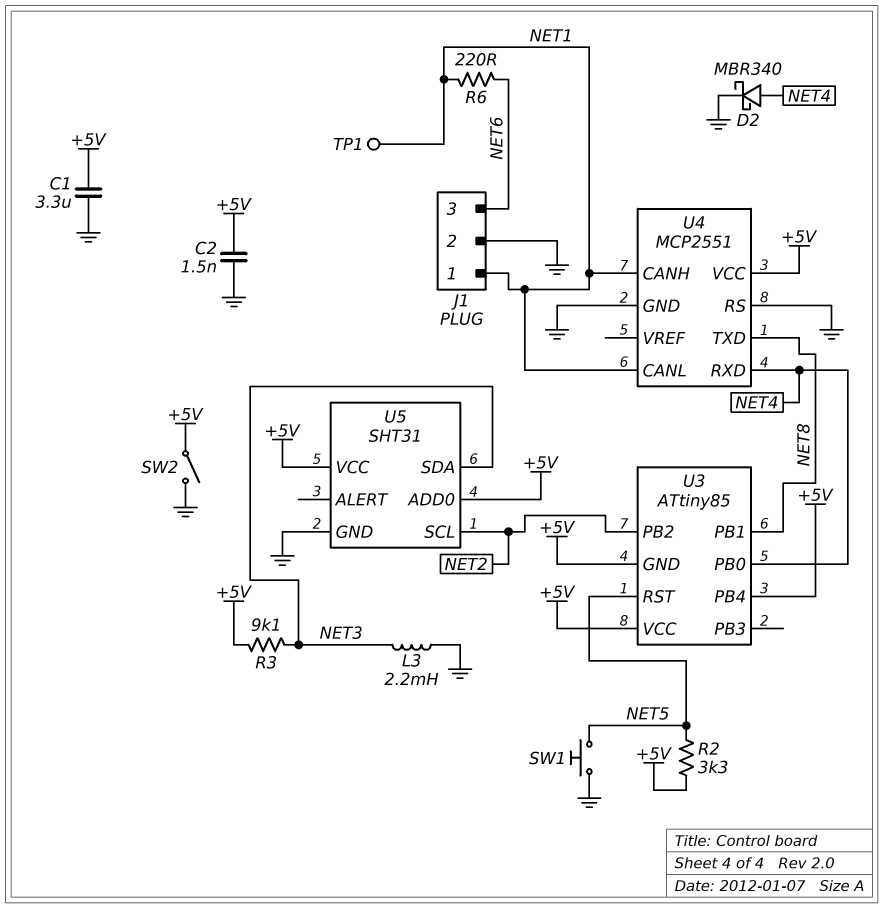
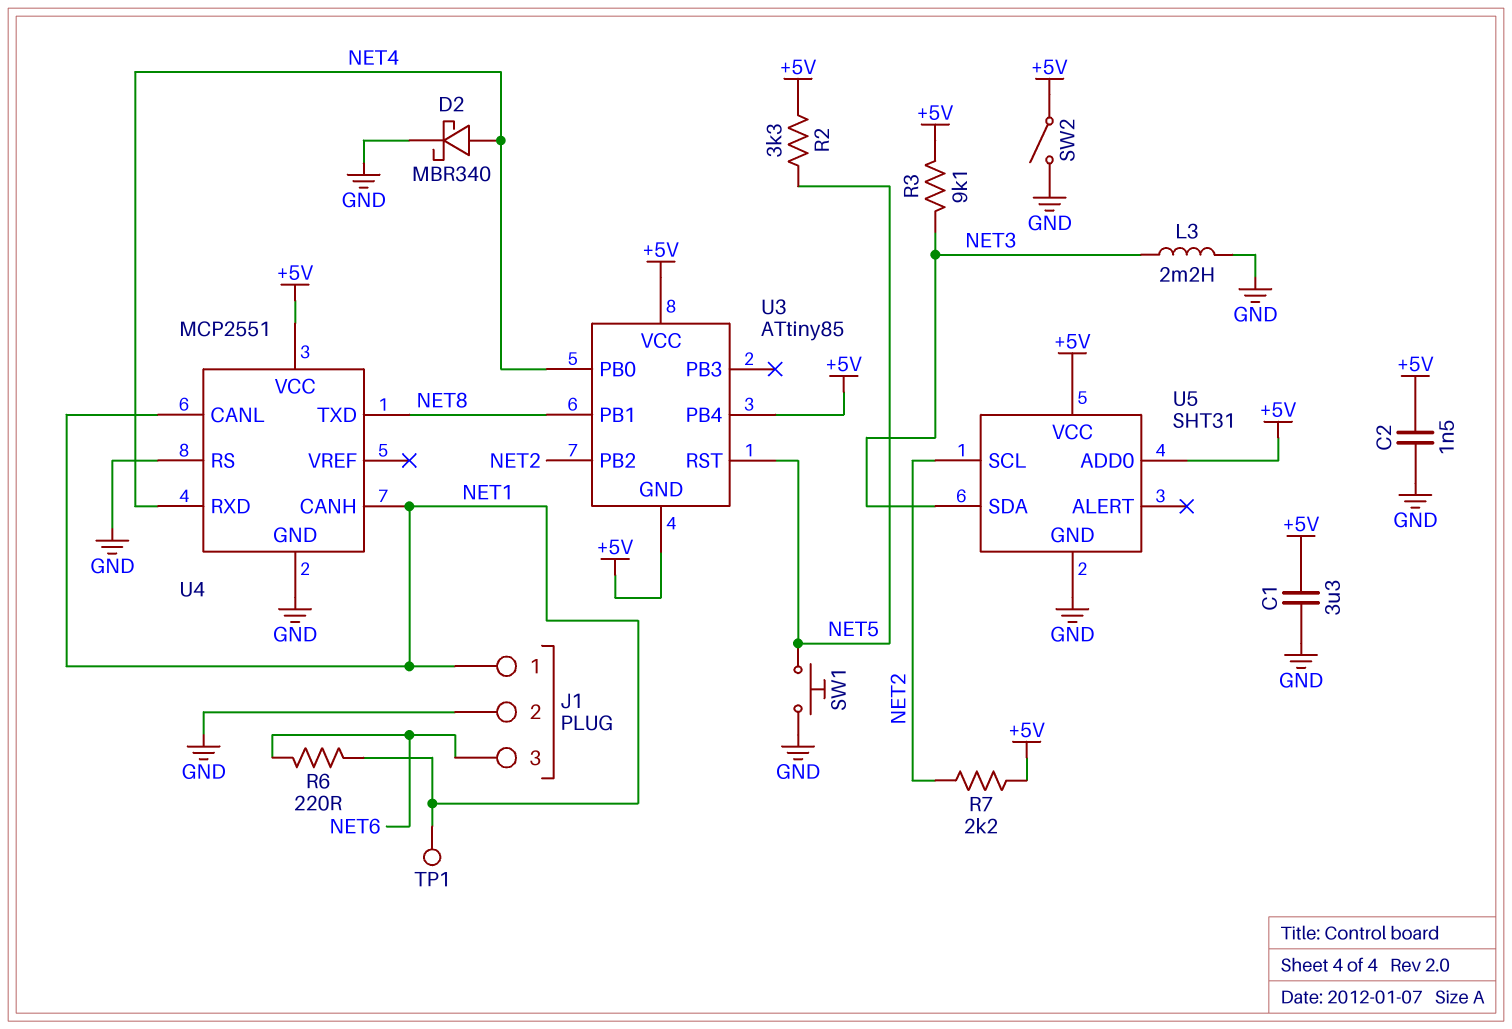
R7: none -> 2.2k (+5V, NET2)

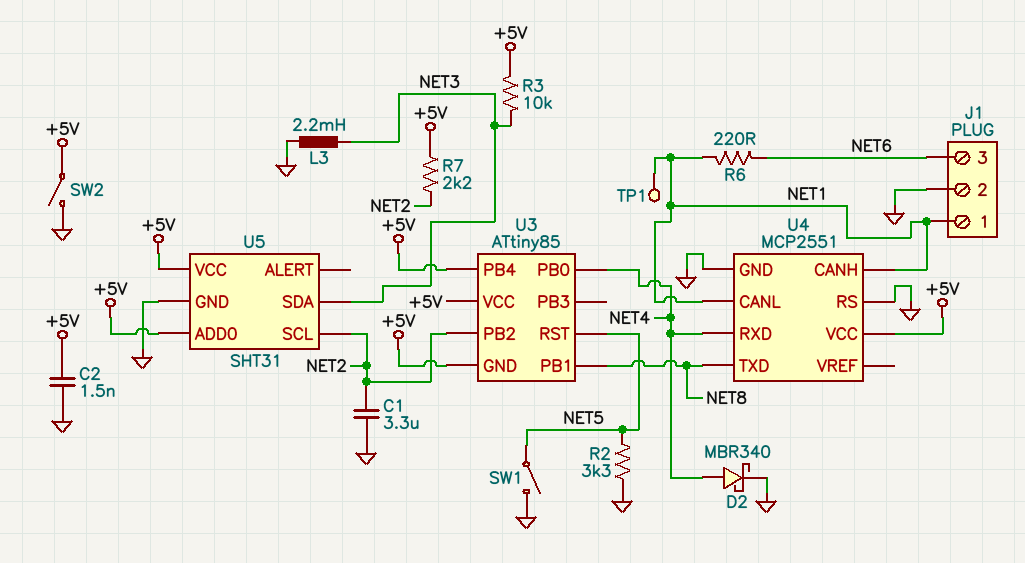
C1: 3.3uF (+5V, GND) -> 3.3uF (GND, NET2)
R2: 3.3k (+5V, NET5) -> 3.3k (GND, NET5)
R3: 9.1k (+5V, NET3) -> 10k (+5V, NET3)
SW1: button (GND, NET5) -> switch (GND, NET5)

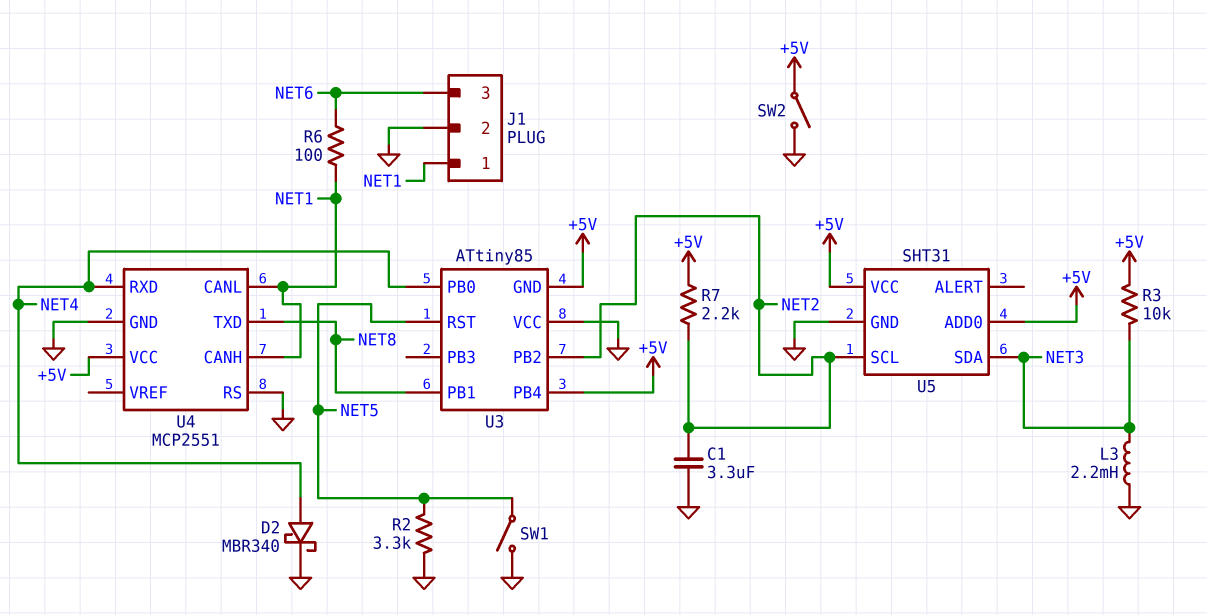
C2: 1.5nF (+5V, GND) -> none
R6: 220 (NET1, NET6) -> 100 (NET1, NET6)
TP1: test point (NET1) -> none
U3 pin VCC: +5V -> GND

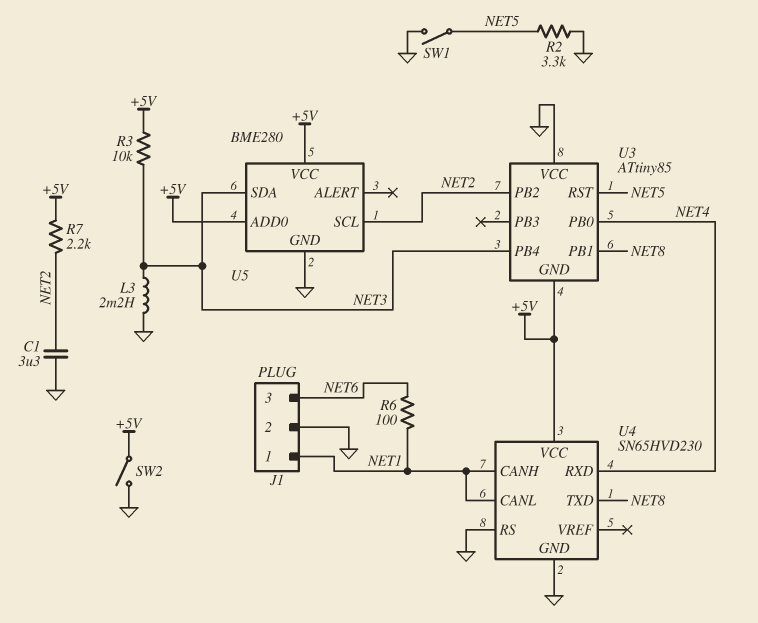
D2: schottky MBR340 (A NET4, K GND) -> none
U3 pin PB4: +5V -> NET3
U4: MCP2551 -> SN65HVD230
U5: SHT31 -> BME280

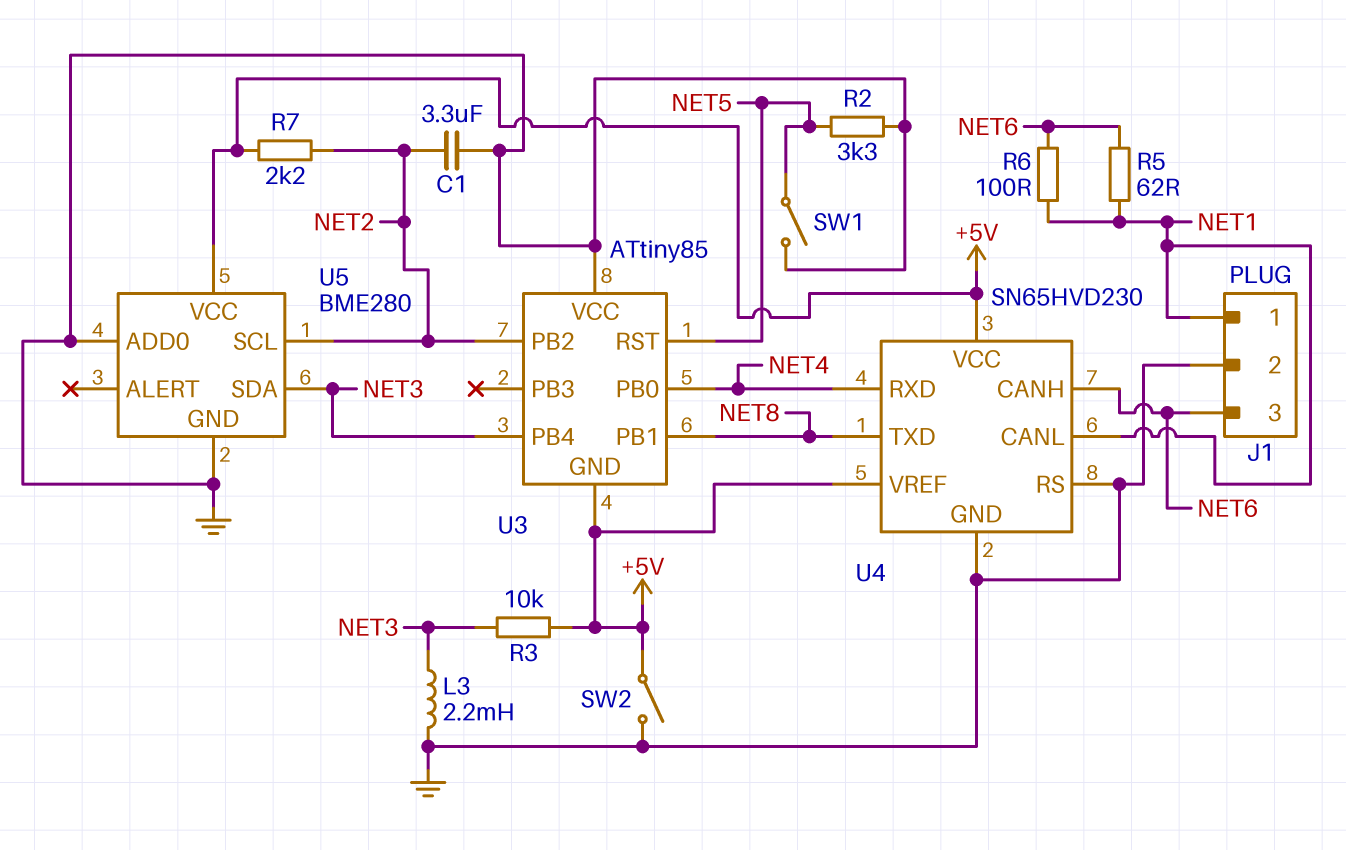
R5: none -> 62 (NET1, NET6)
U4 pin CANH: NET1 -> NET6
U4 pin VREF: none -> +5V
U5 pin ADD0: +5V -> GND

